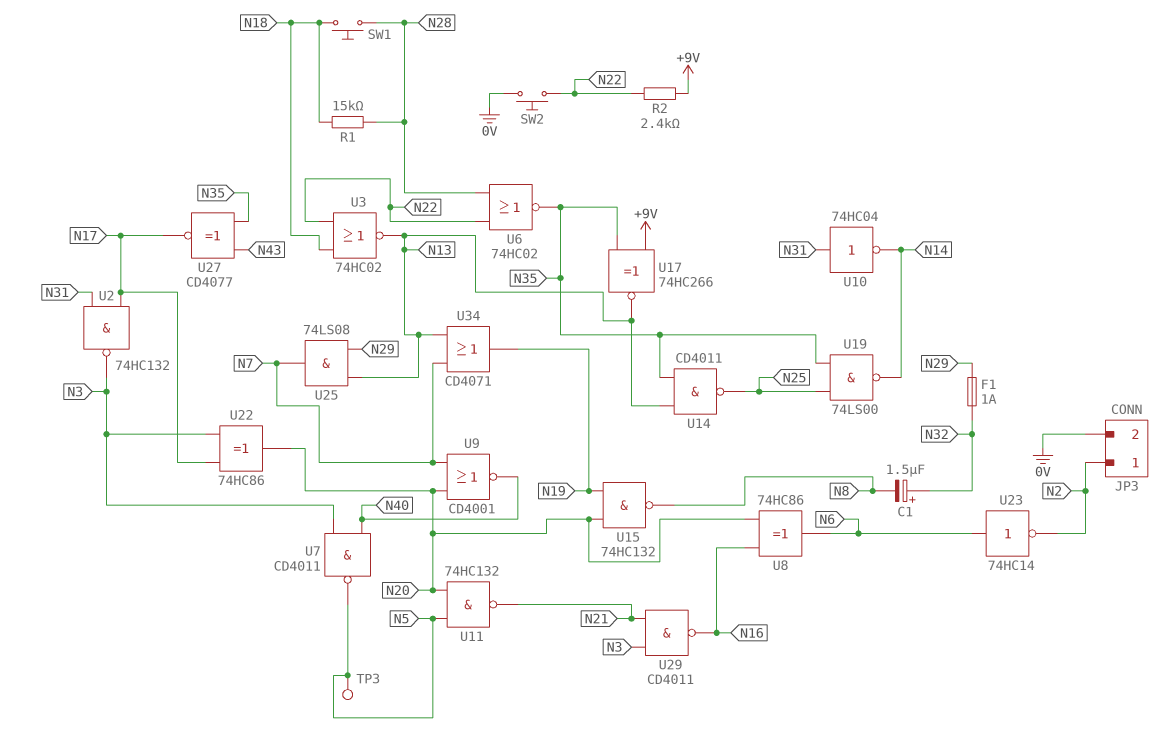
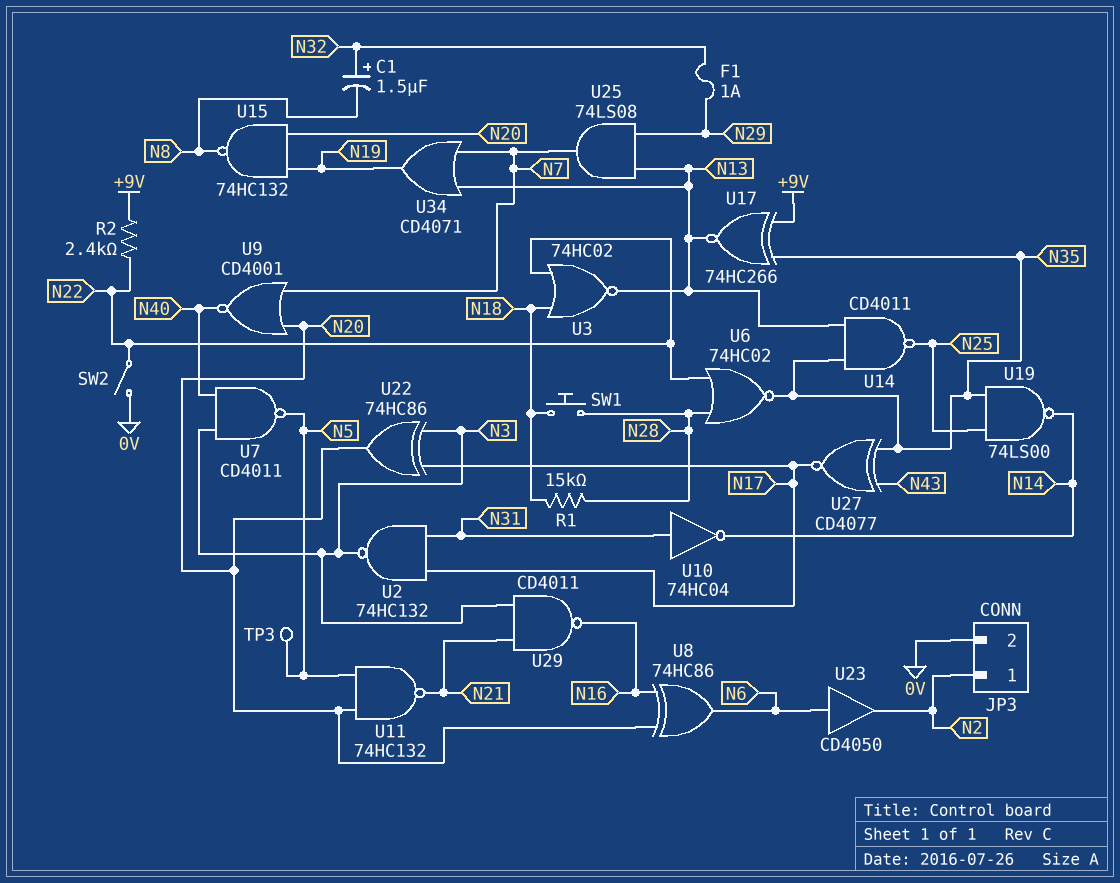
SW2: button (0V, N22) -> switch (0V, N22)
U23: NOT 74HC14 (in N6, out N2) -> buffer CD4050 (in N6, out N2)

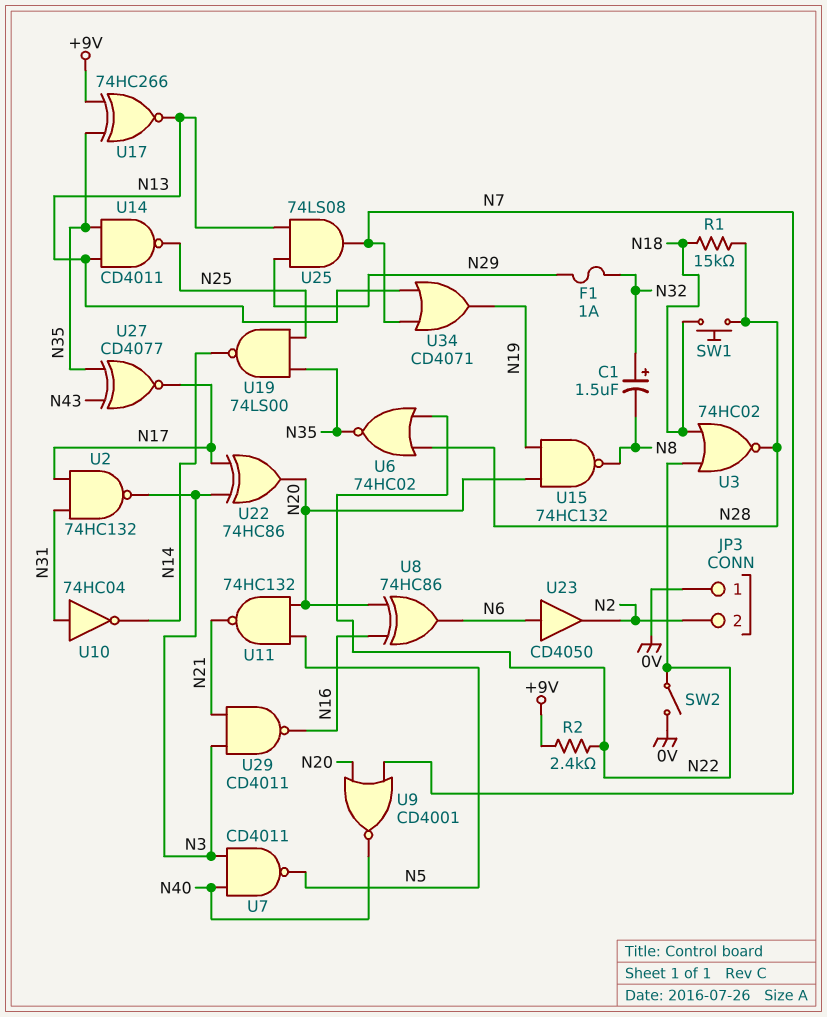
JP3 pin 1: N2 -> 0V
JP3 pin 2: 0V -> N2
TP3: test point (N5) -> none
U3: NOR 74HC02 (in N18, in N22, out N13) -> NOR 74HC02 (in N18, in N22, out N28)

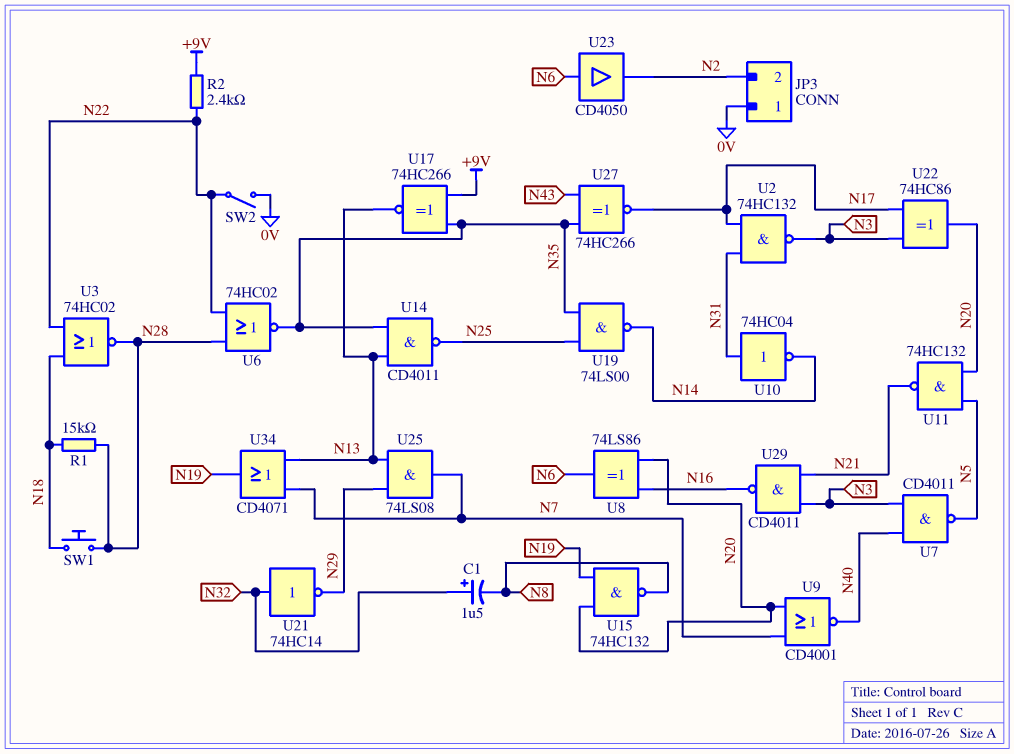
F1: 1A (N29, N32) -> none
U8: XOR 74HC86 (in N16, in N20, out N6) -> XOR 74LS86 (in N16, in N20, out N6)
U21: none -> NOT 74HC14 (in N32, out N29)
U27: XNOR CD4077 (in N35, in N43, out N17) -> XNOR 74HC266 (in N35, in N43, out N17)

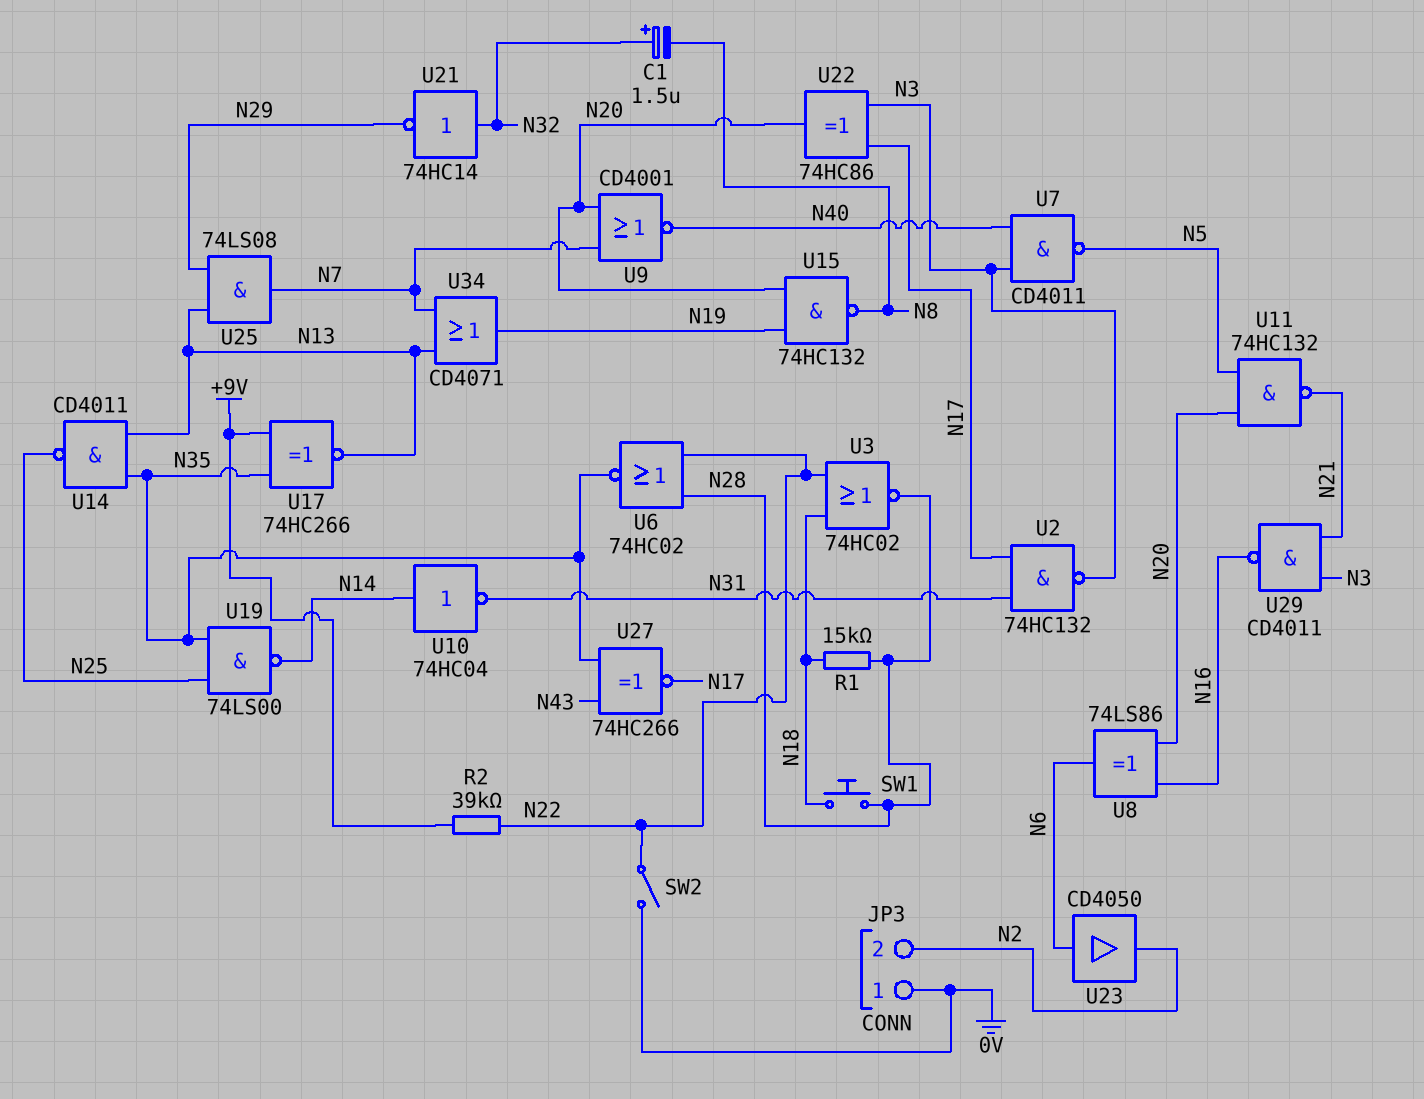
R2: 2.4k (+9V, N22) -> 39k (+9V, N22)
U10: NOT 74HC04 (in N31, out N14) -> NOT 74HC04 (in N14, out N31)

